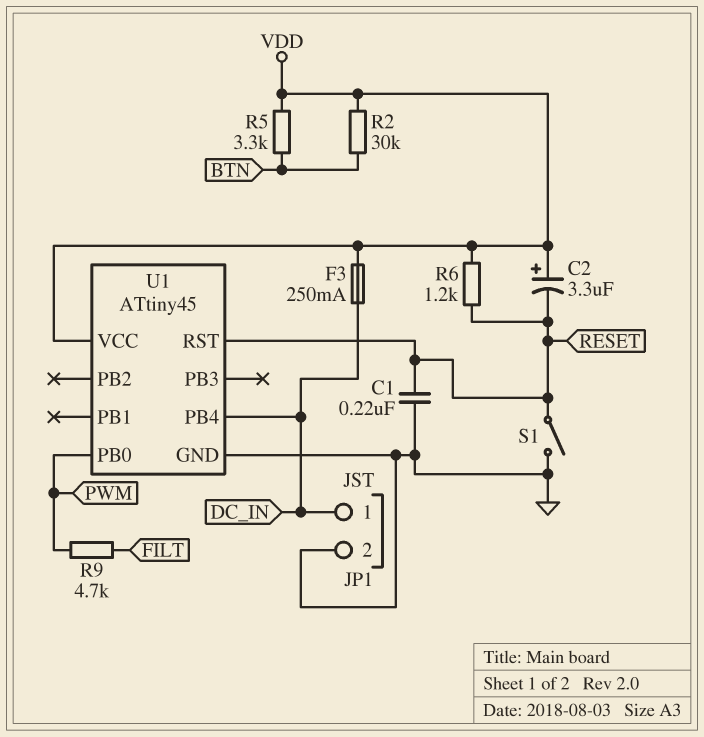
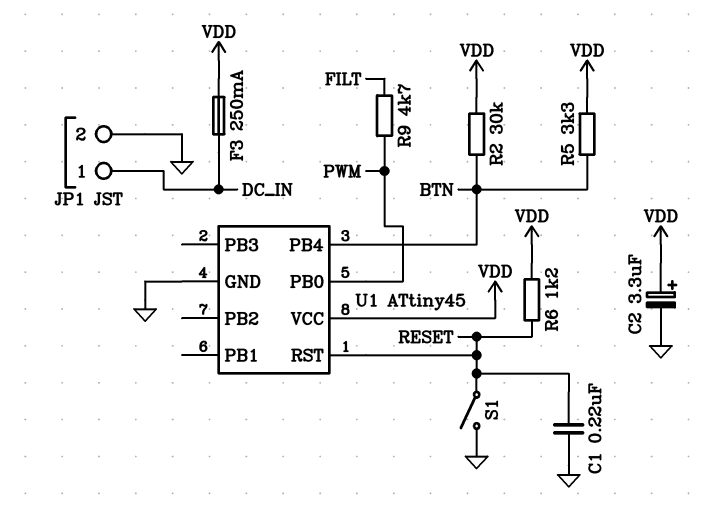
C2: 3.3uF (plus VDD, minus RESET) -> 3.3uF (plus VDD, minus GND)
U1 pin PB4: DC_IN -> BTN

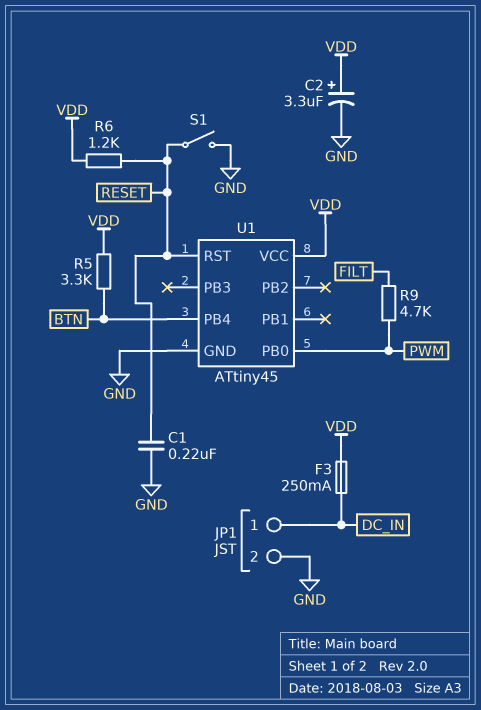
R2: 30k (BTN, VDD) -> none

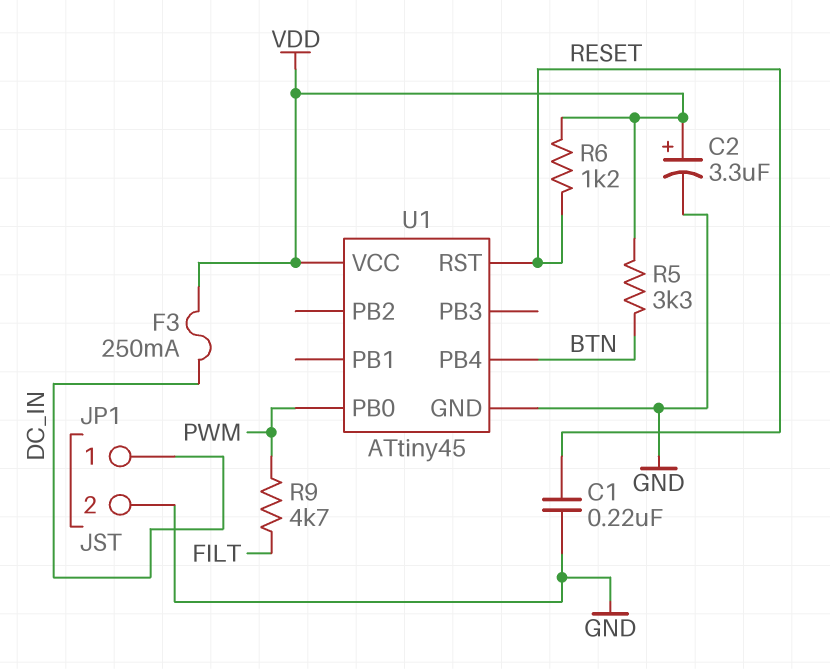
S1: switch (GND, RESET) -> none

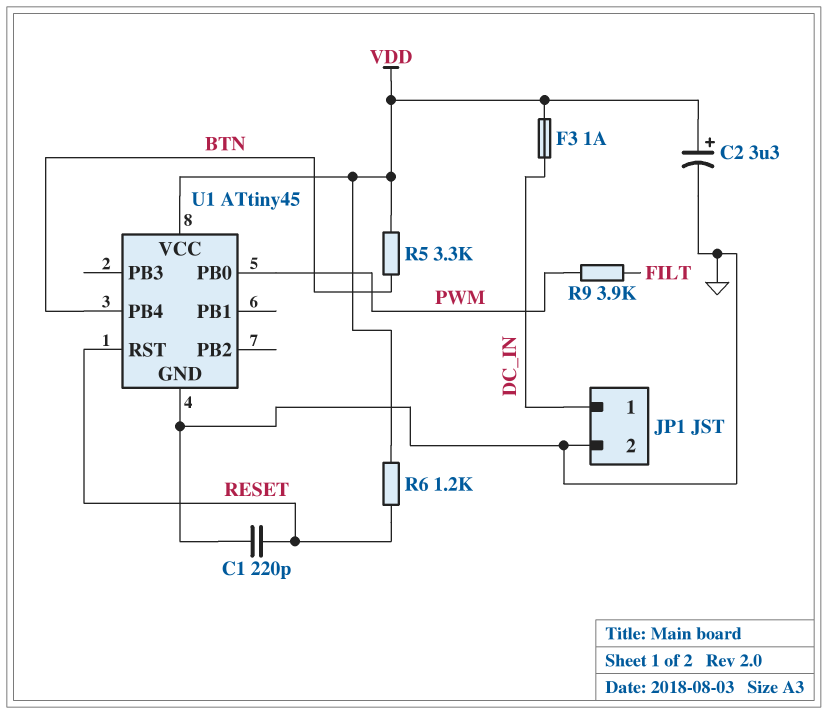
C1: 220nF (GND, RESET) -> 220pF (GND, RESET)
F3: 250mA (DC_IN, VDD) -> 1A (DC_IN, VDD)
R9: 4.7k (FILT, PWM) -> 3.9k (FILT, PWM)

